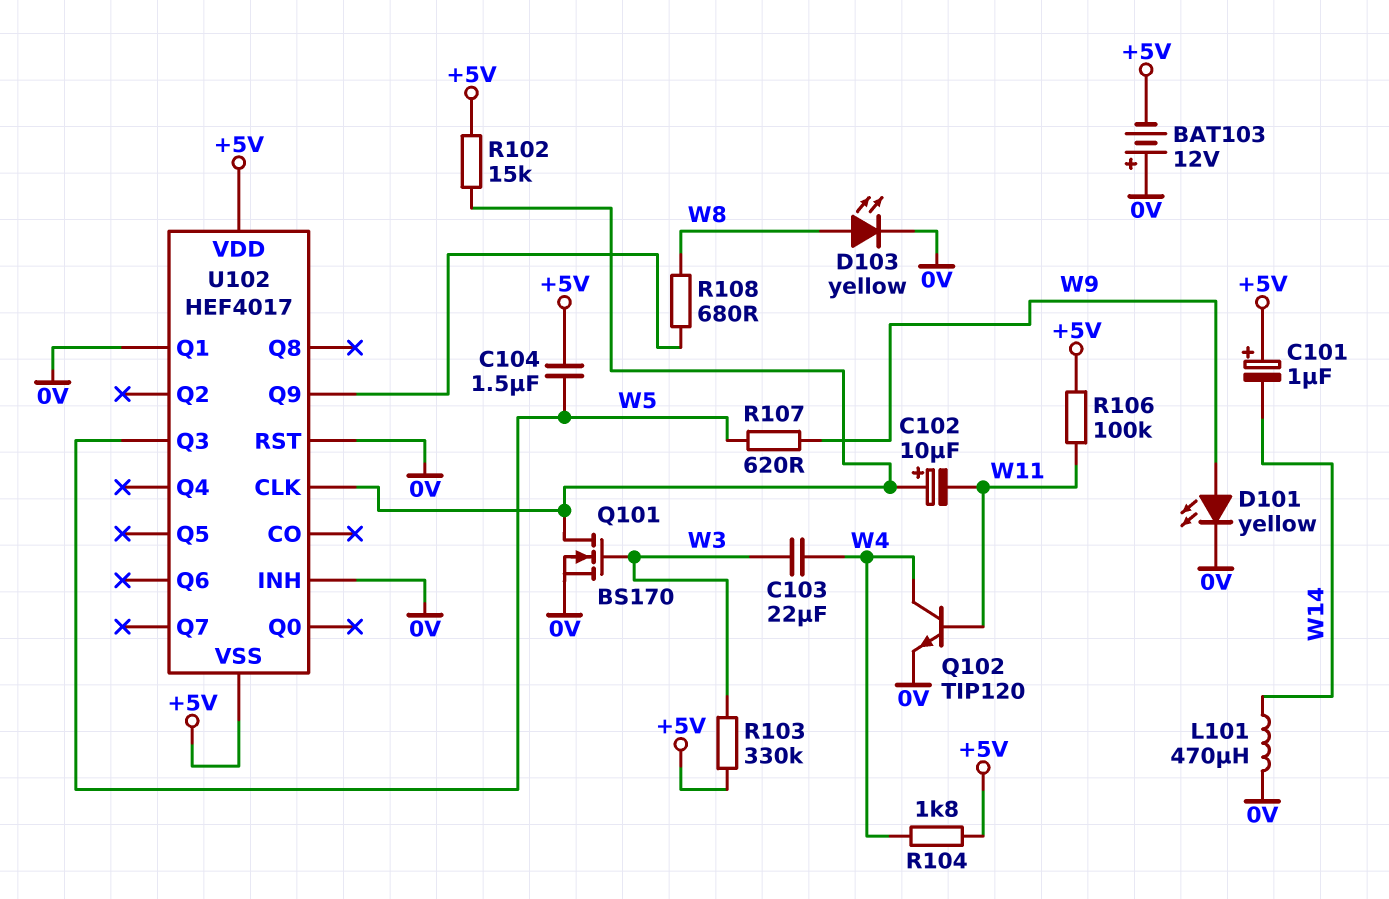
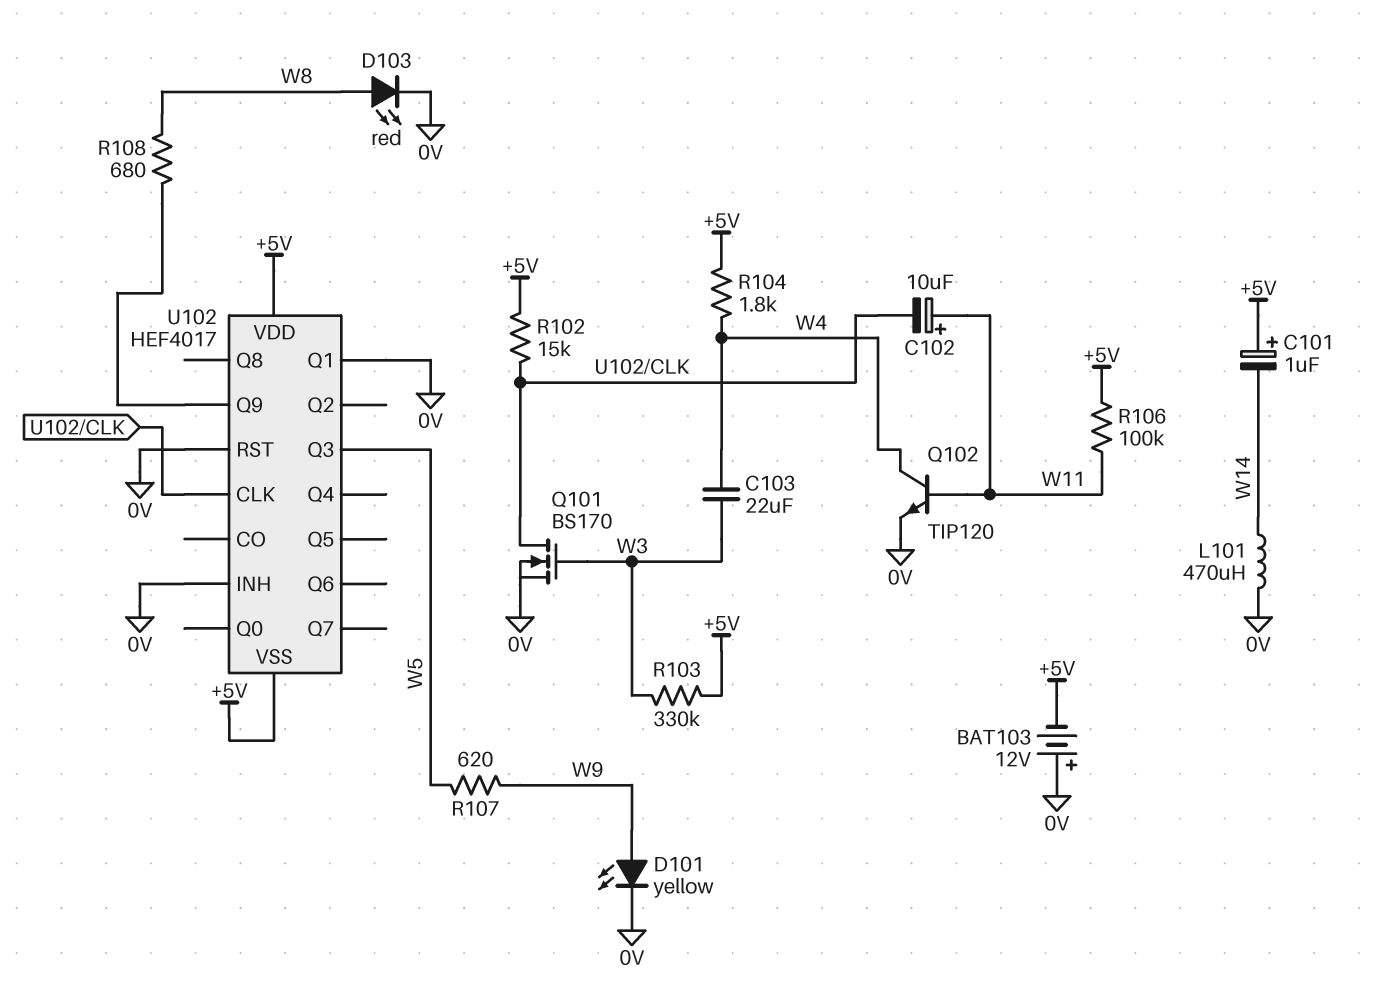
C102: 10uF (plus U102/CLK, minus W11) -> 10uF (plus W11, minus U102/CLK)
C104: 1.5uF (+5V, W5) -> none
D103: LED yellow (A W8, K 0V) -> LED red (A W8, K 0V)

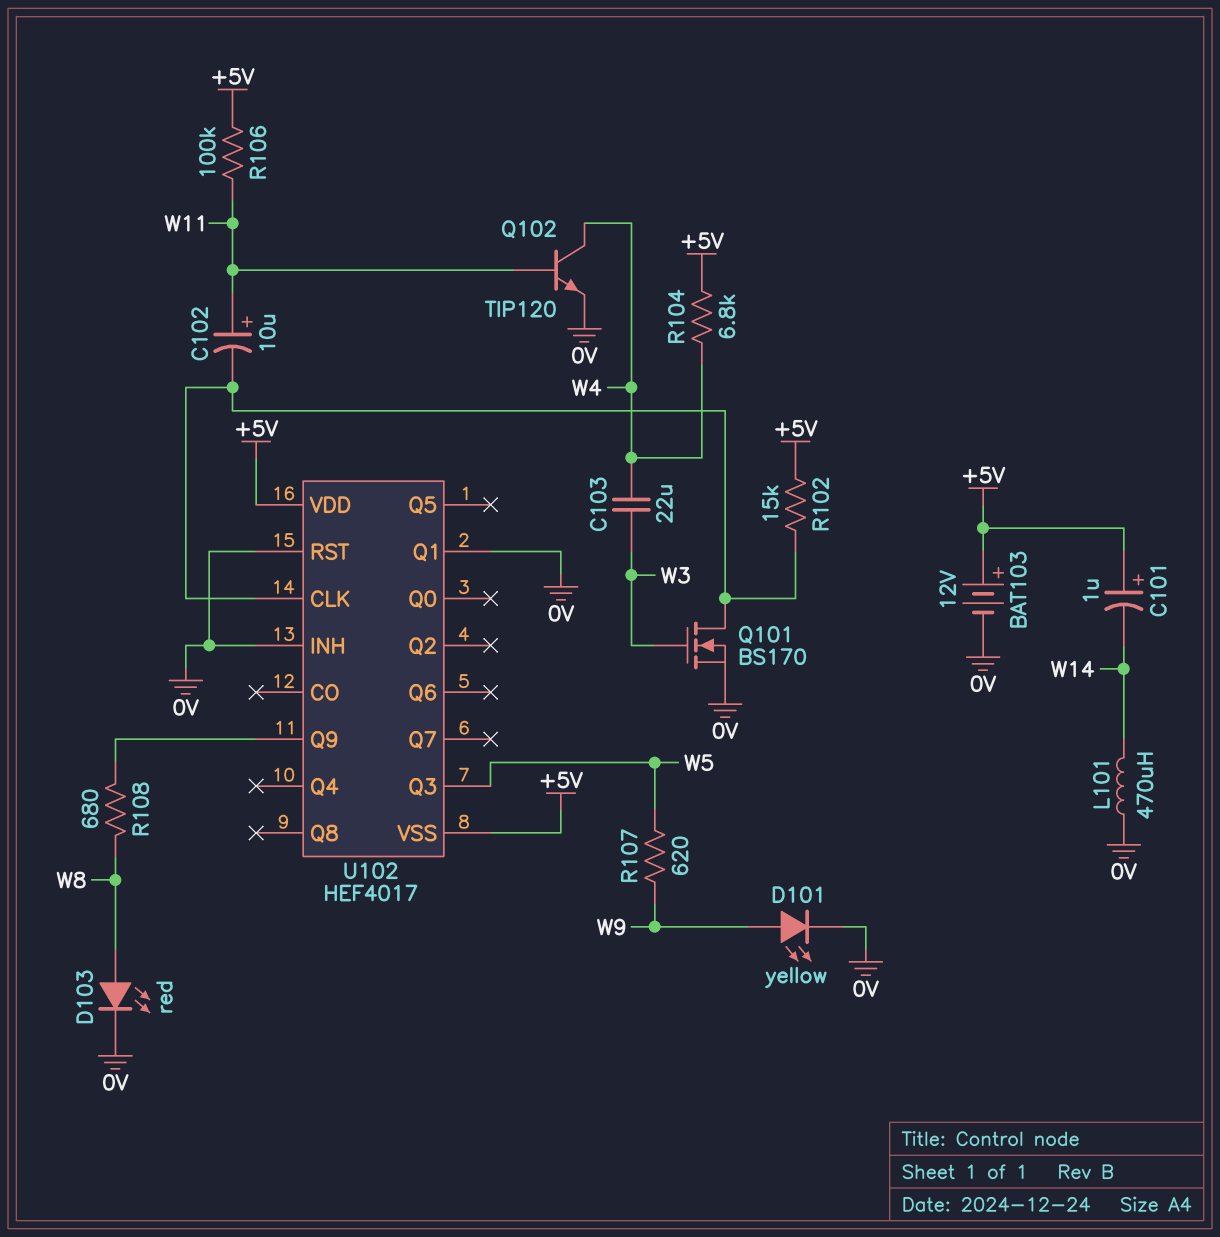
BAT103: 12V (plus 0V, minus +5V) -> 12V (plus +5V, minus 0V)
R103: 330k (+5V, W3) -> none
R104: 1.8k (+5V, W4) -> 6.8k (+5V, W4)

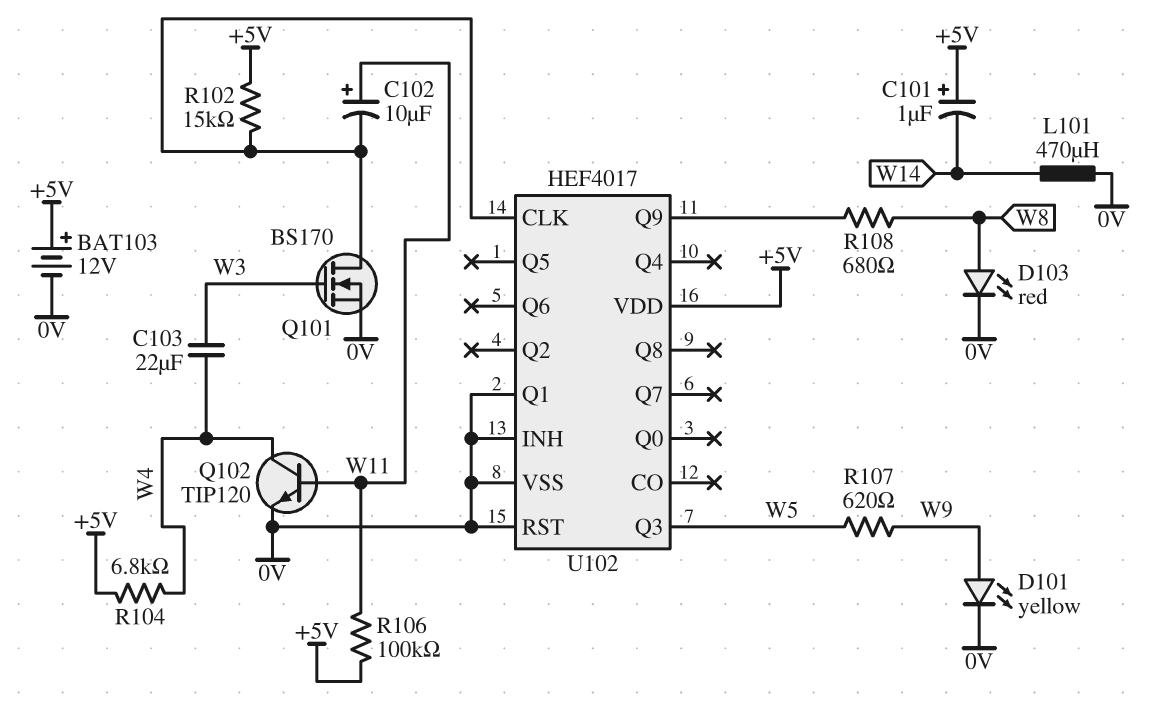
U102 pin VSS: +5V -> 0V

